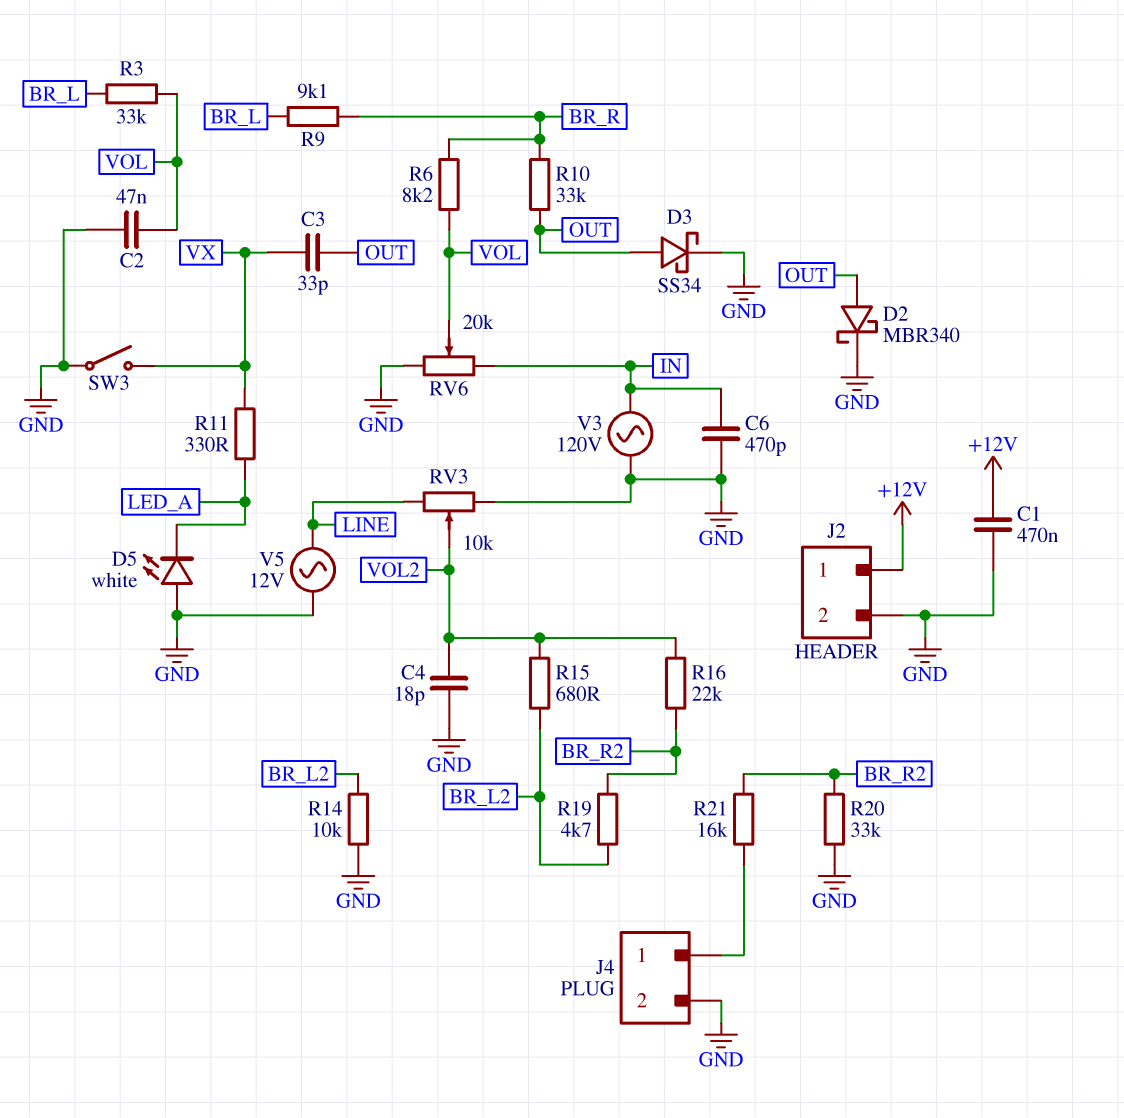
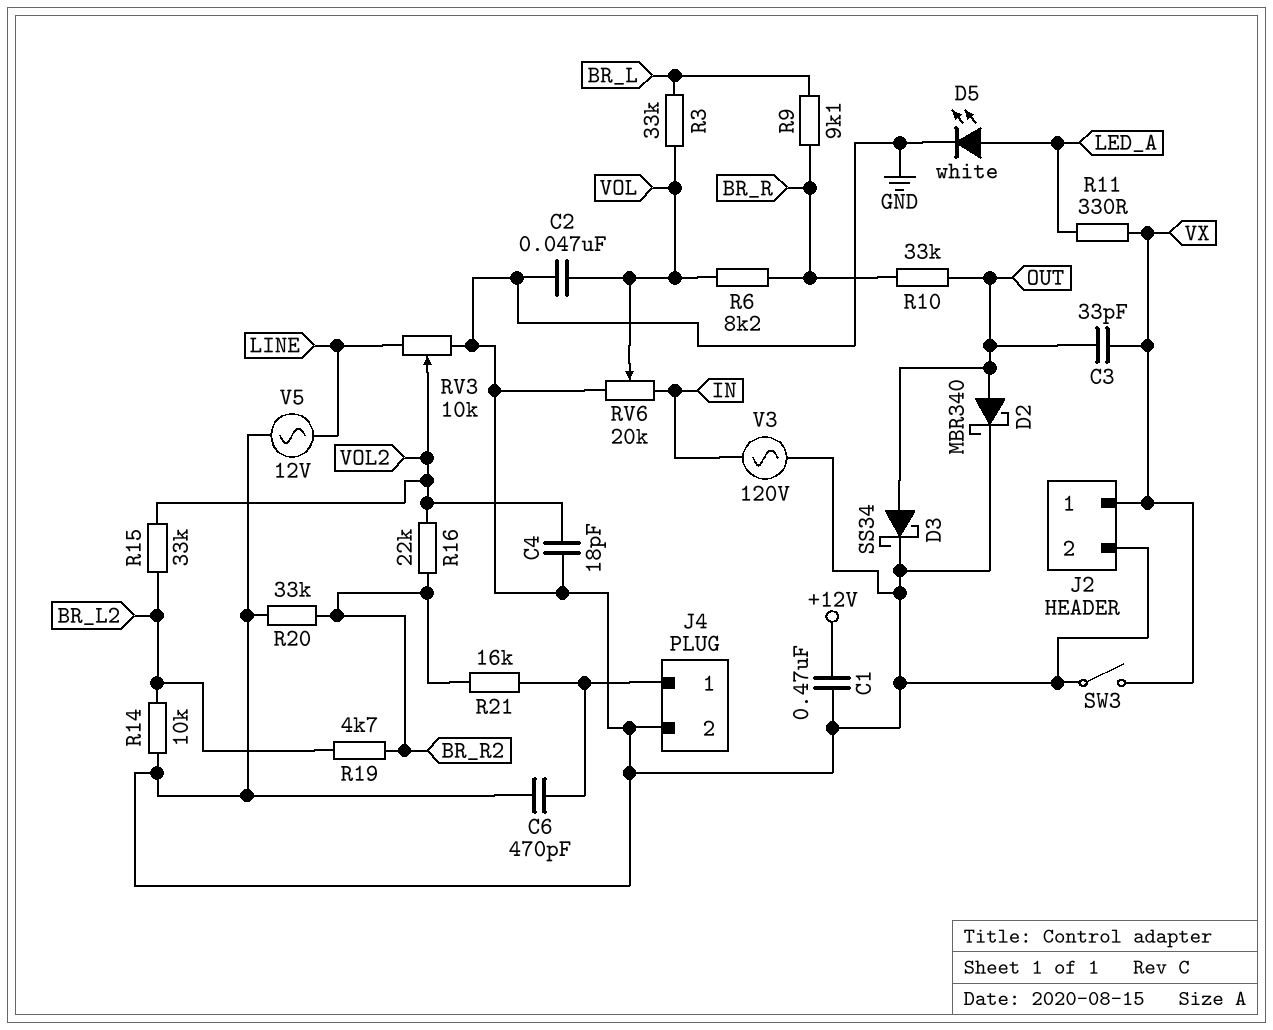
C6: 470pF (GND, IN) -> 470pF (GND, J4/1)
D5: LED white (A GND, K LED_A) -> LED white (A LED_A, K GND)
J2 pin 1: +12V -> VX
R15: 680 (BR_L2, VOL2) -> 33k (BR_L2, VOL2)

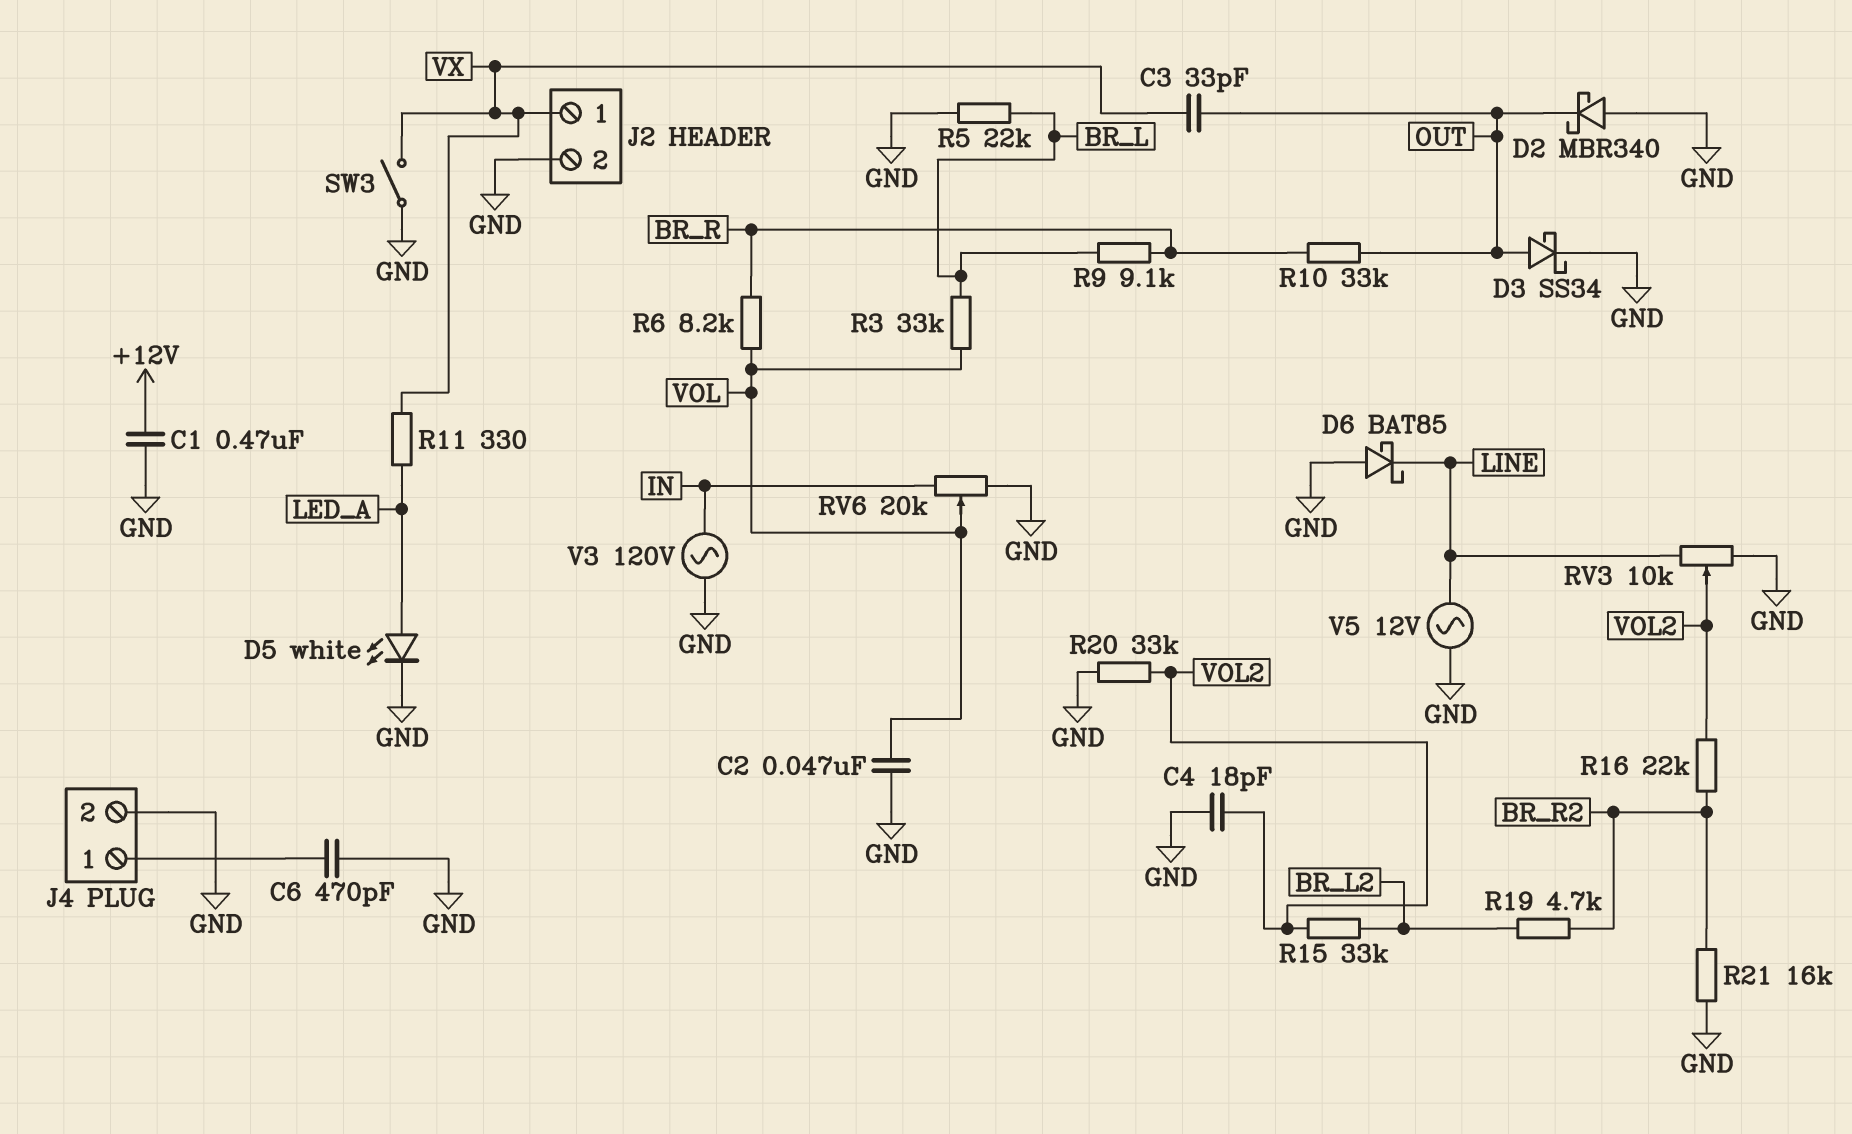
D2: schottky MBR340 (A OUT, K GND) -> schottky MBR340 (A GND, K OUT)
D6: none -> schottky BAT85 (A GND, K LINE)
R5: none -> 22k (BR_L, GND)
R14: 10k (BR_L2, GND) -> none
R20: 33k (BR_R2, GND) -> 33k (GND, VOL2)
R21: 16k (BR_R2, J4/1) -> 16k (BR_R2, GND)

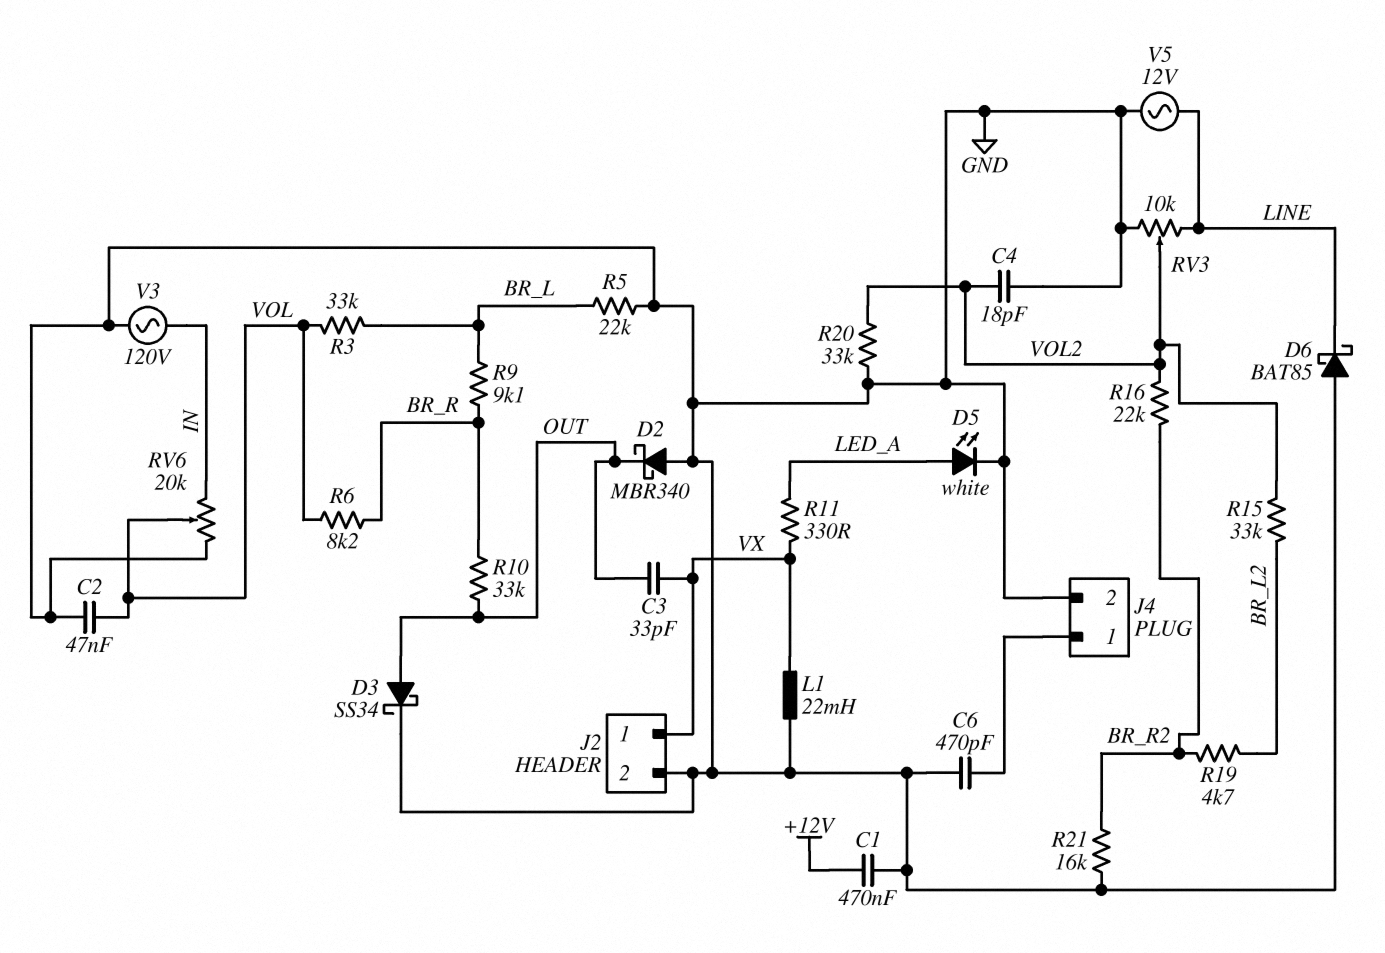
L1: none -> 22mH (GND, VX)
SW3: switch (GND, VX) -> none

